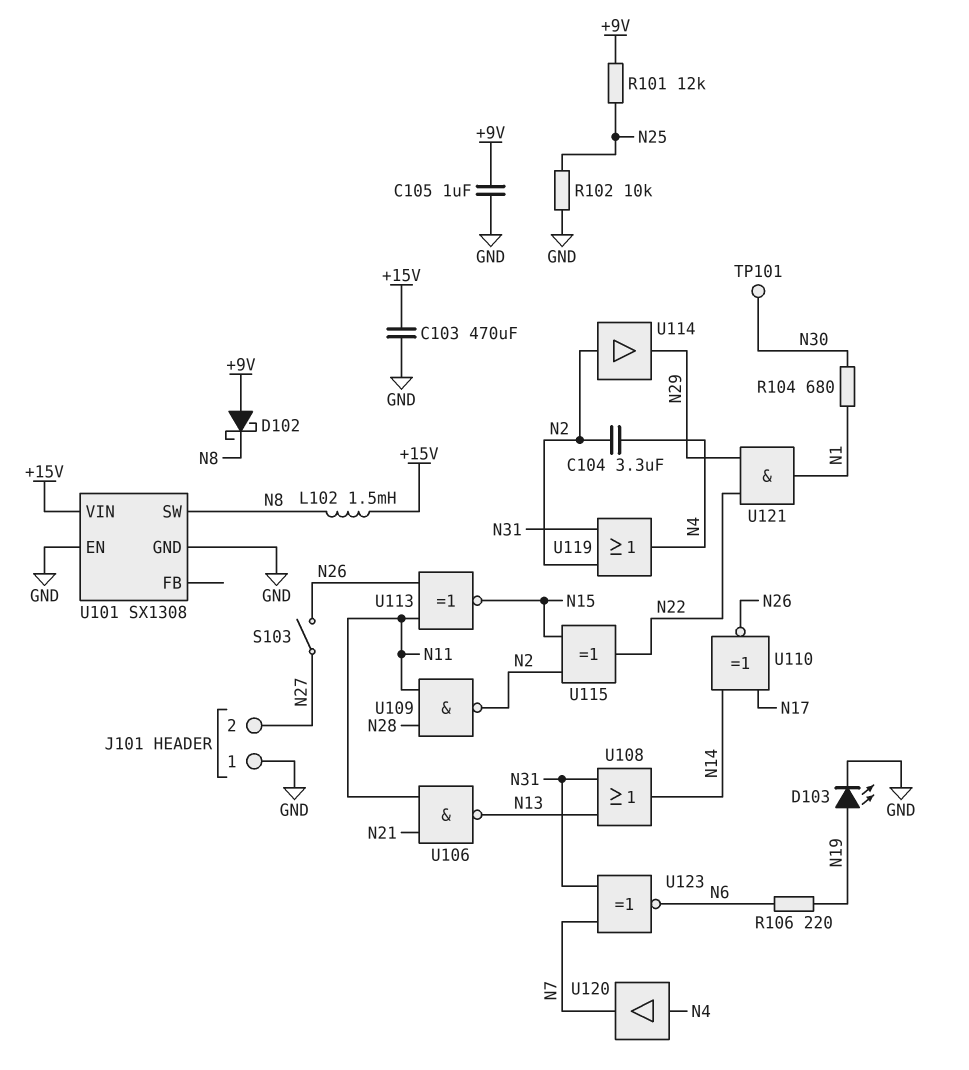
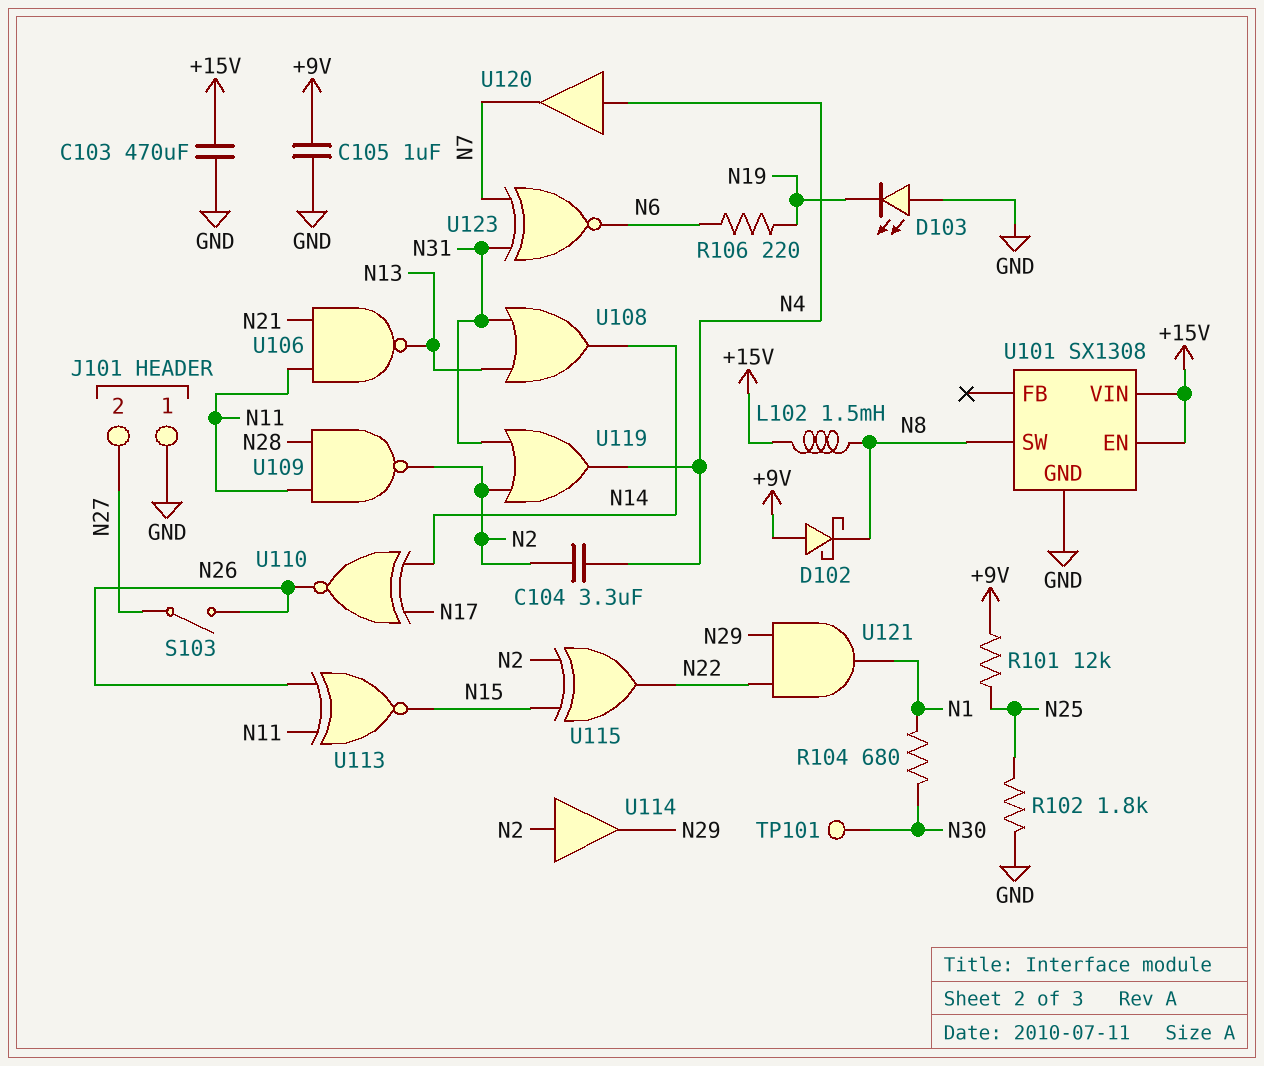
D103: LED (A N19, K GND) -> LED (A GND, K N19)
R102: 10k (GND, N25) -> 1.8k (GND, N25)
U101 pin EN: GND -> +15V

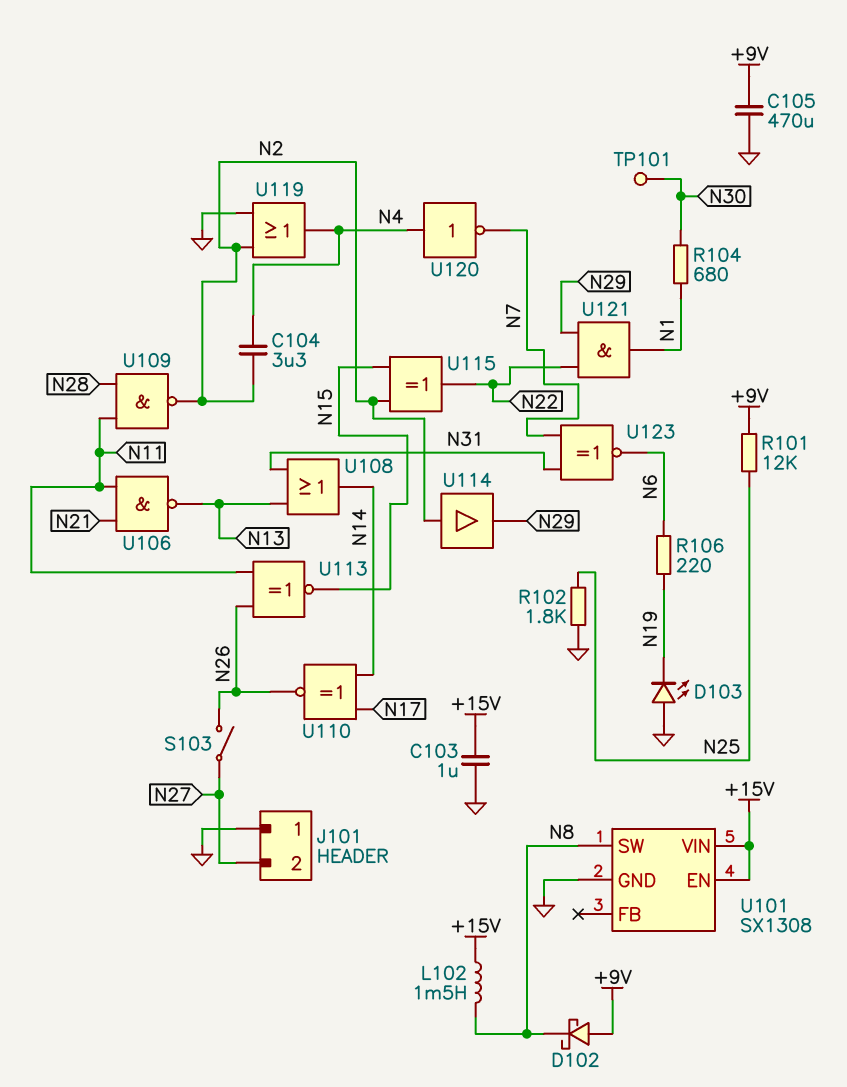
C103: 470uF (+15V, GND) -> 1uF (+15V, GND)
C105: 1uF (+9V, GND) -> 470uF (+9V, GND)
U119: OR (in N2, in N31, out N4) -> OR (in GND, in N2, out N4)
U120: buffer (in N4, out N7) -> NOT (in N4, out N7)

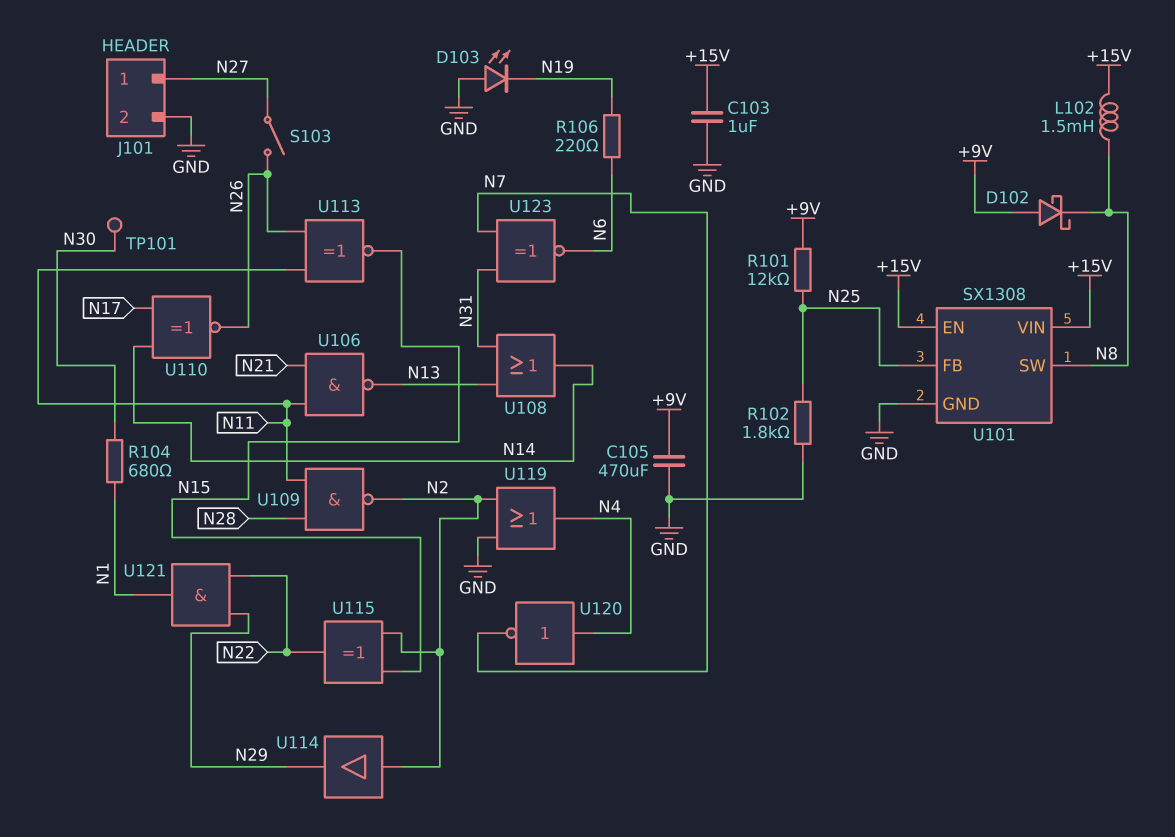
C104: 3.3uF (N2, N4) -> none
J101 pin 1: GND -> N27
J101 pin 2: N27 -> GND
U101 pin FB: none -> N25

